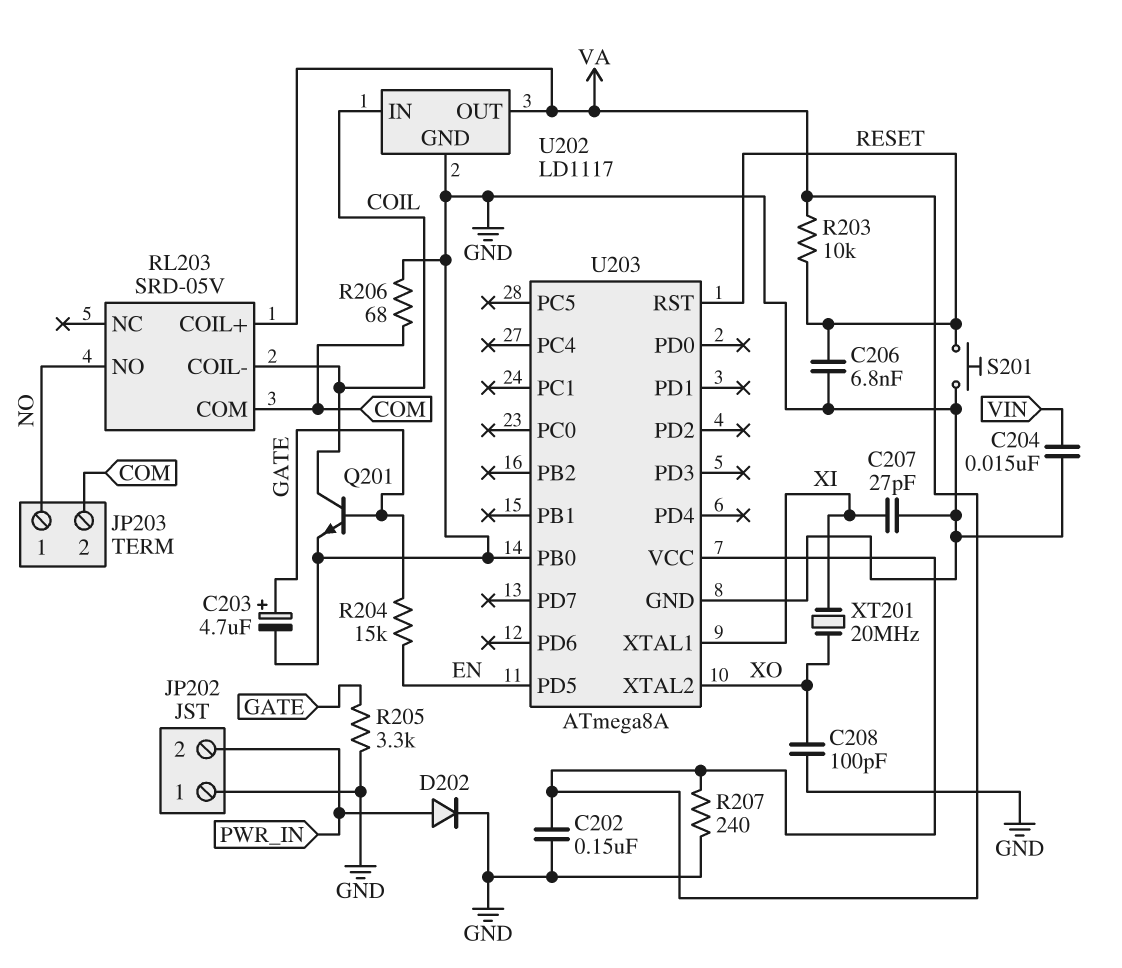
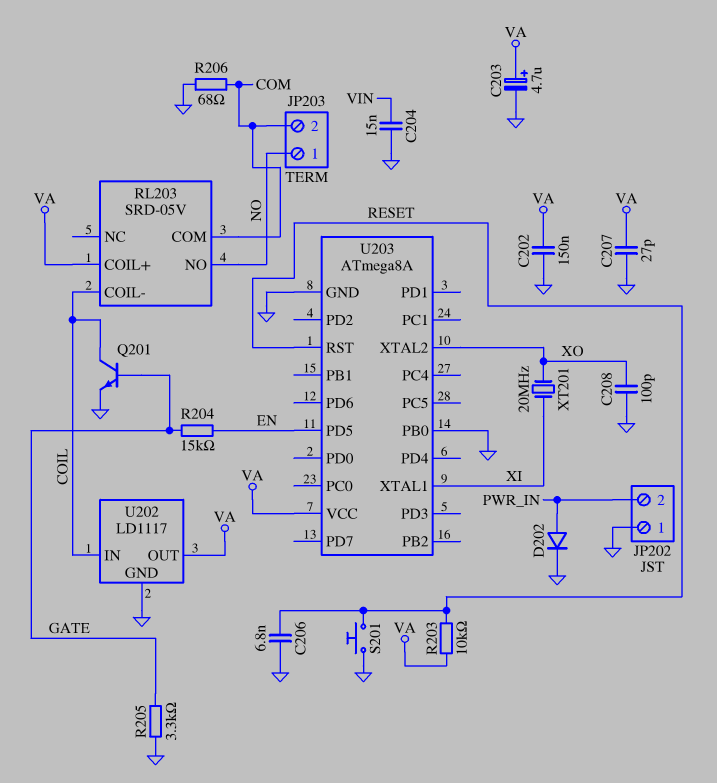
C203: 4.7uF (plus GATE, minus GND) -> 4.7uF (plus VA, minus GND)
C207: 27pF (GND, XI) -> 27pF (GND, VA)
R207: 240 (GND, VA) -> none

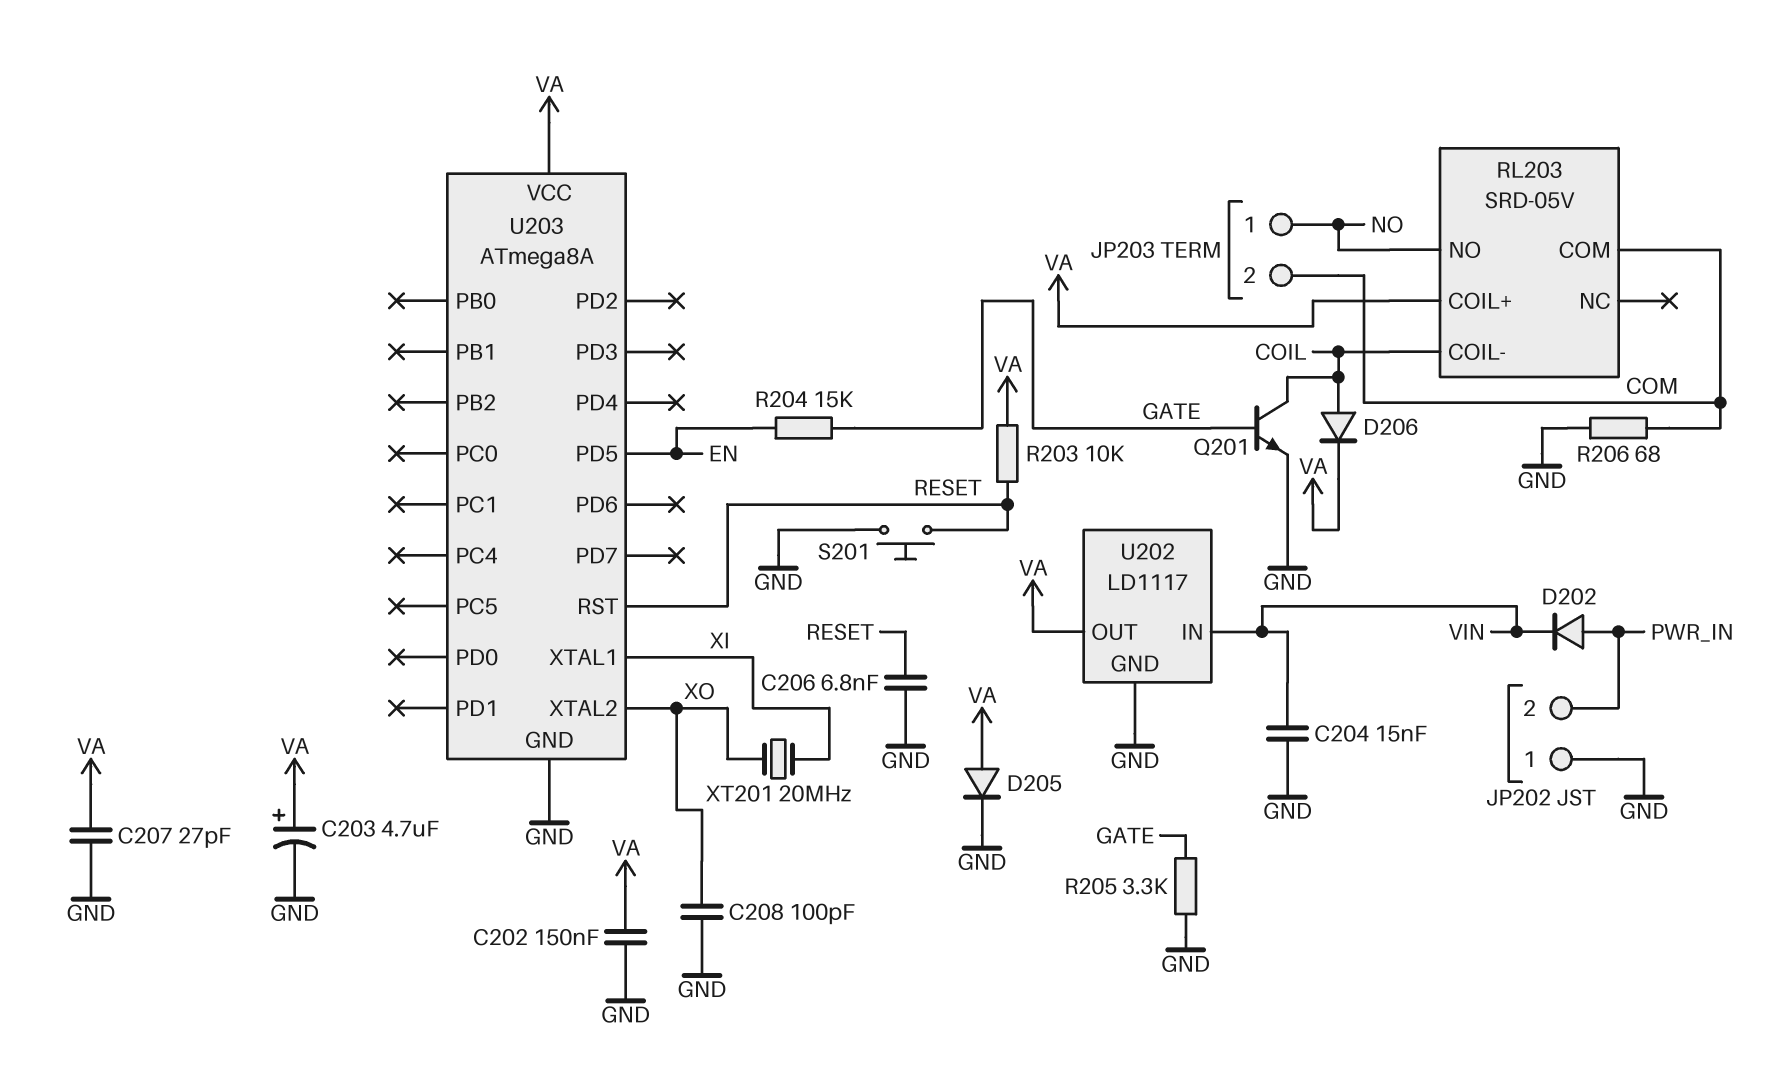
D202: diode (A PWR_IN, K GND) -> diode (A PWR_IN, K VIN)
D205: none -> diode (A VA, K GND)
D206: none -> diode (A COIL, K VA)
U202 pin IN: COIL -> VIN
U203 pin PB0: GND -> none

